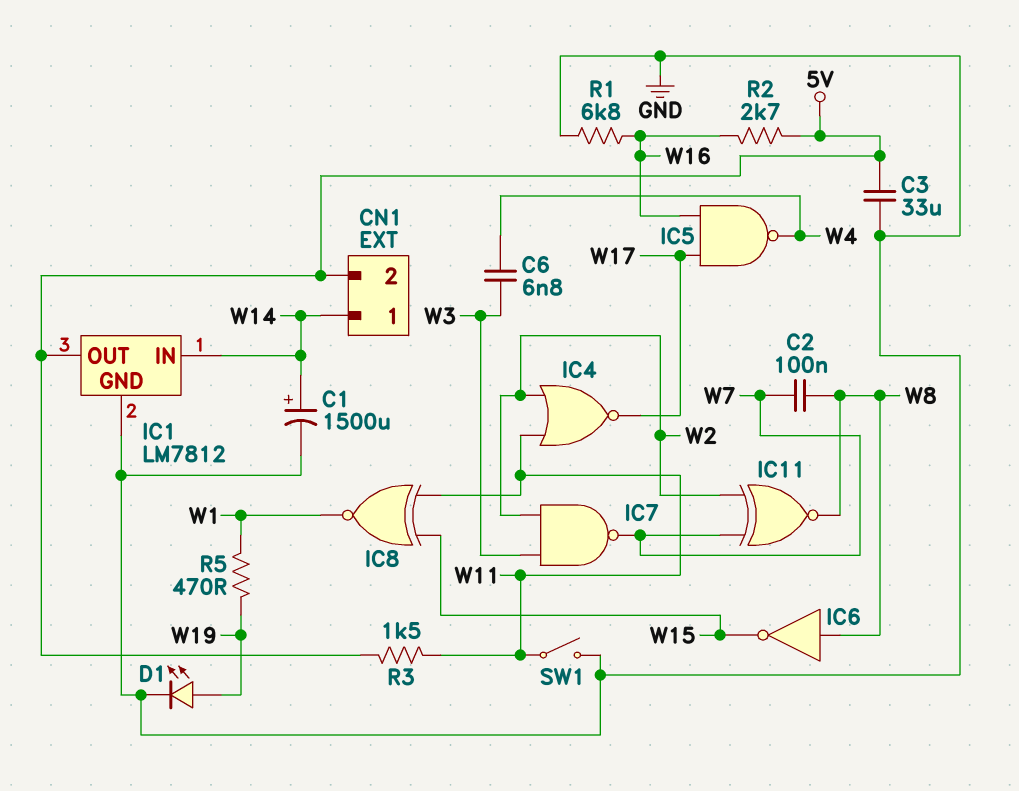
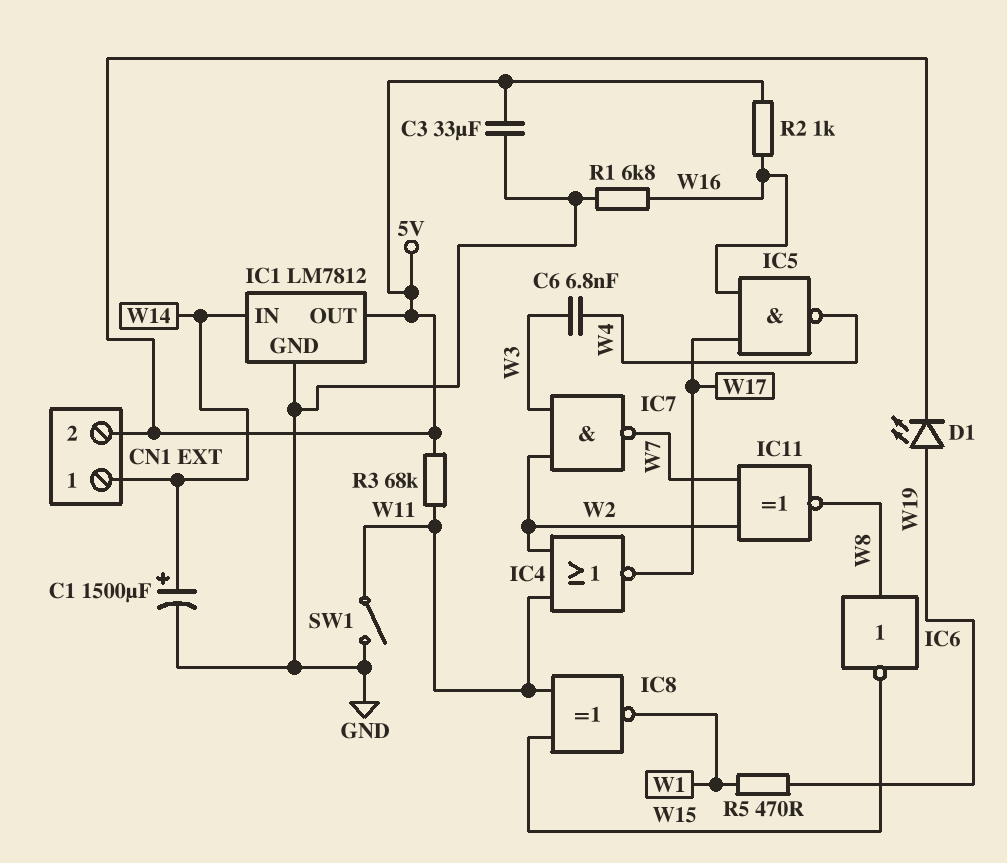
C2: 100nF (W7, W8) -> none
D1: LED (A W19, K GND) -> LED (A W19, K 5V)
R2: 2.7k (5V, W16) -> 1k (5V, W16)
R3: 1.5k (5V, W11) -> 68k (5V, W11)

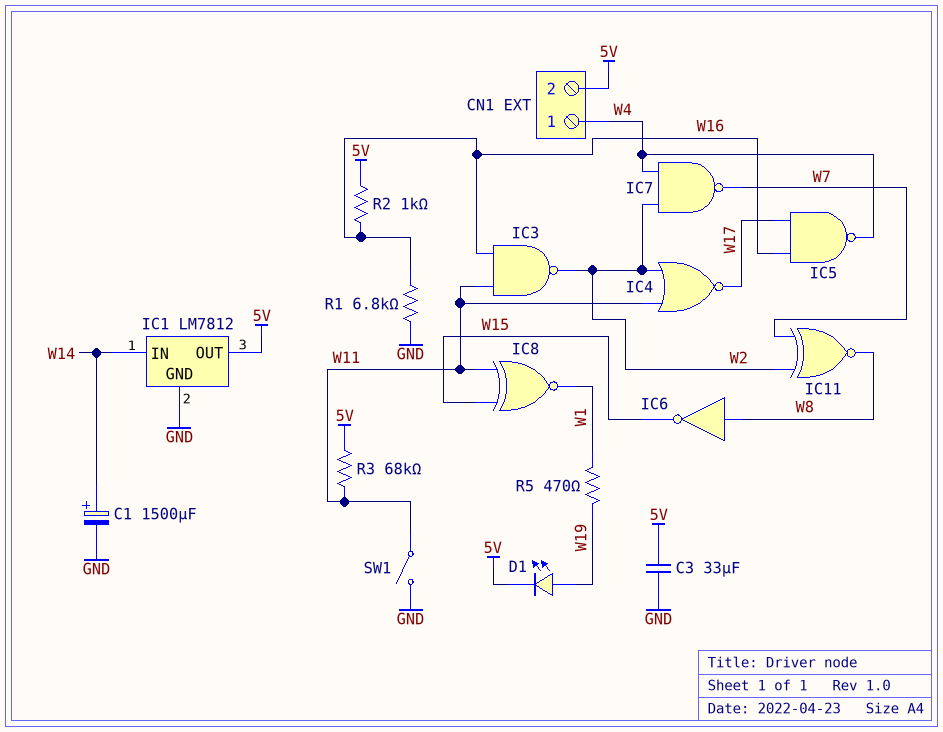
C6: 6.8nF (W3, W4) -> none
CN1 pin 1: W14 -> W4
IC3: none -> NAND (in W11, in W16, out W2)
IC7: NAND (in W2, in W3, out W7) -> NAND (in W2, in W4, out W7)

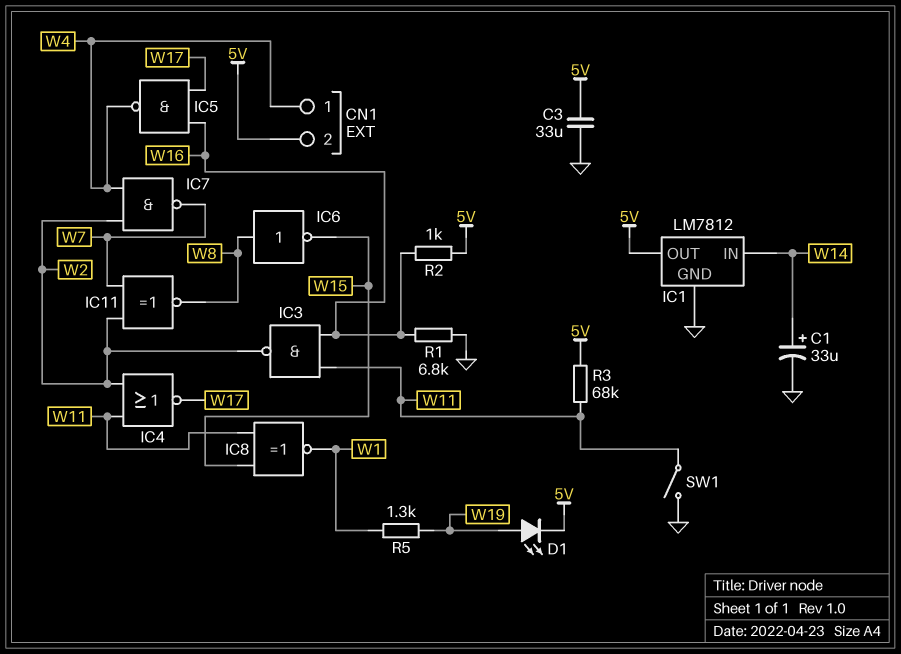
C1: 1500uF (plus W14, minus GND) -> 33uF (plus W14, minus GND)
R5: 470 (W1, W19) -> 1.3k (W1, W19)

